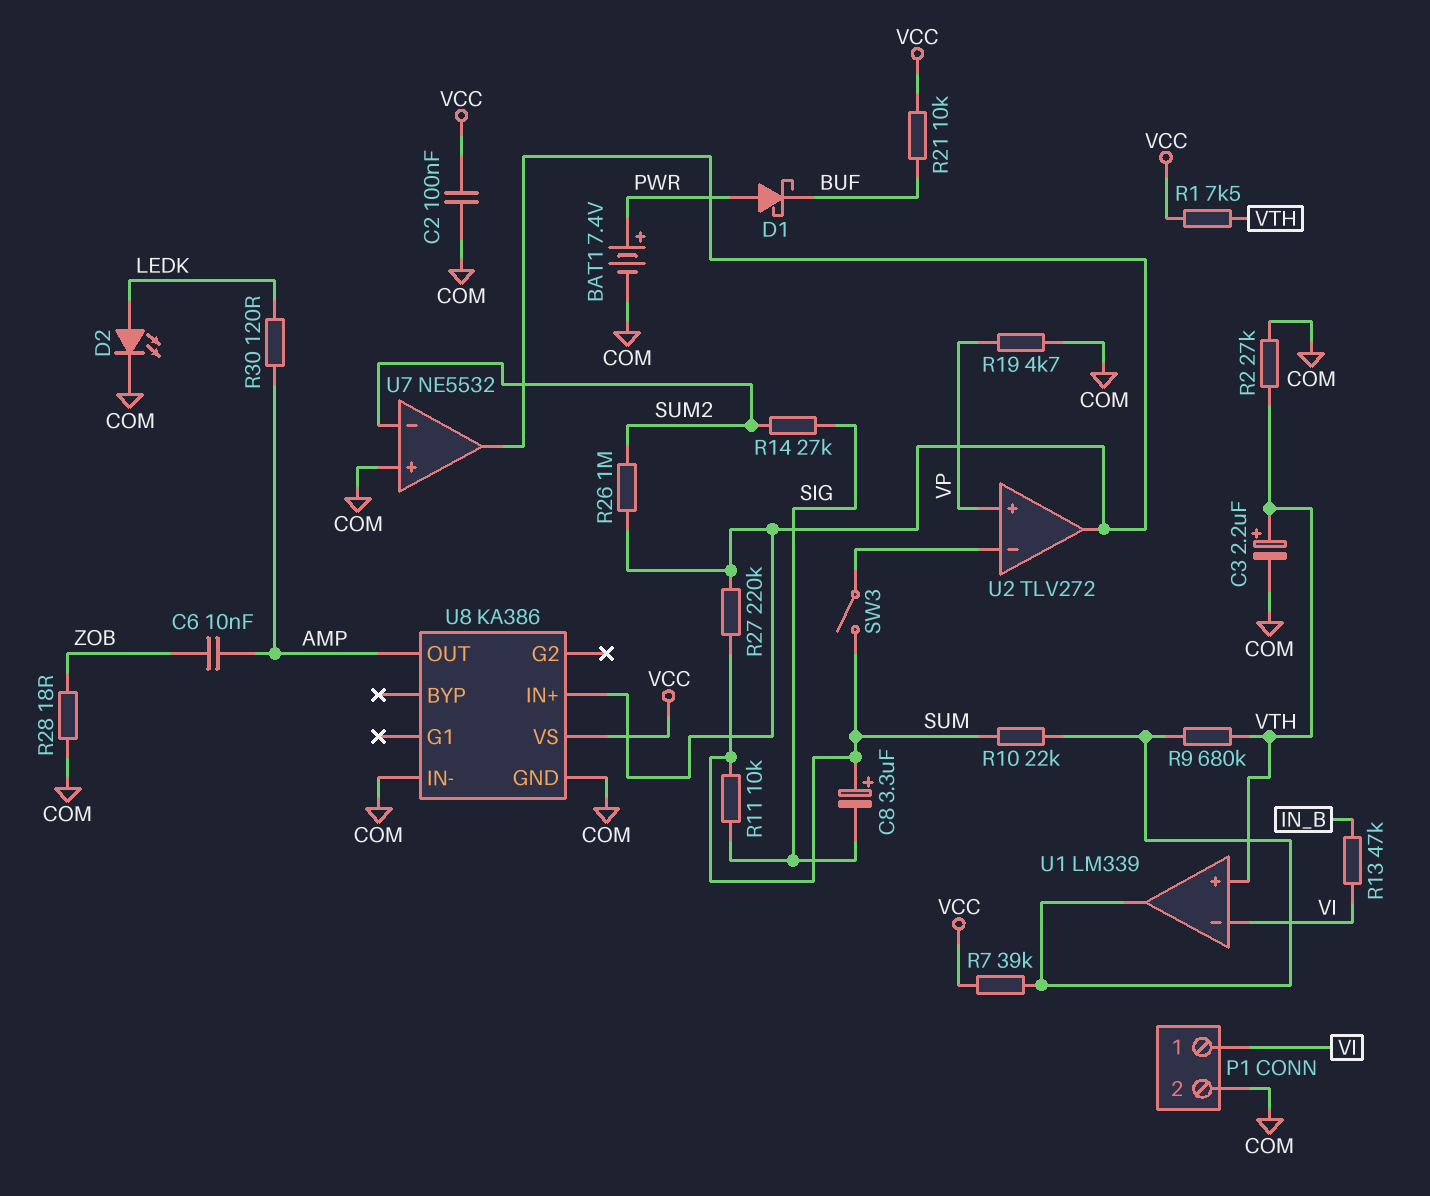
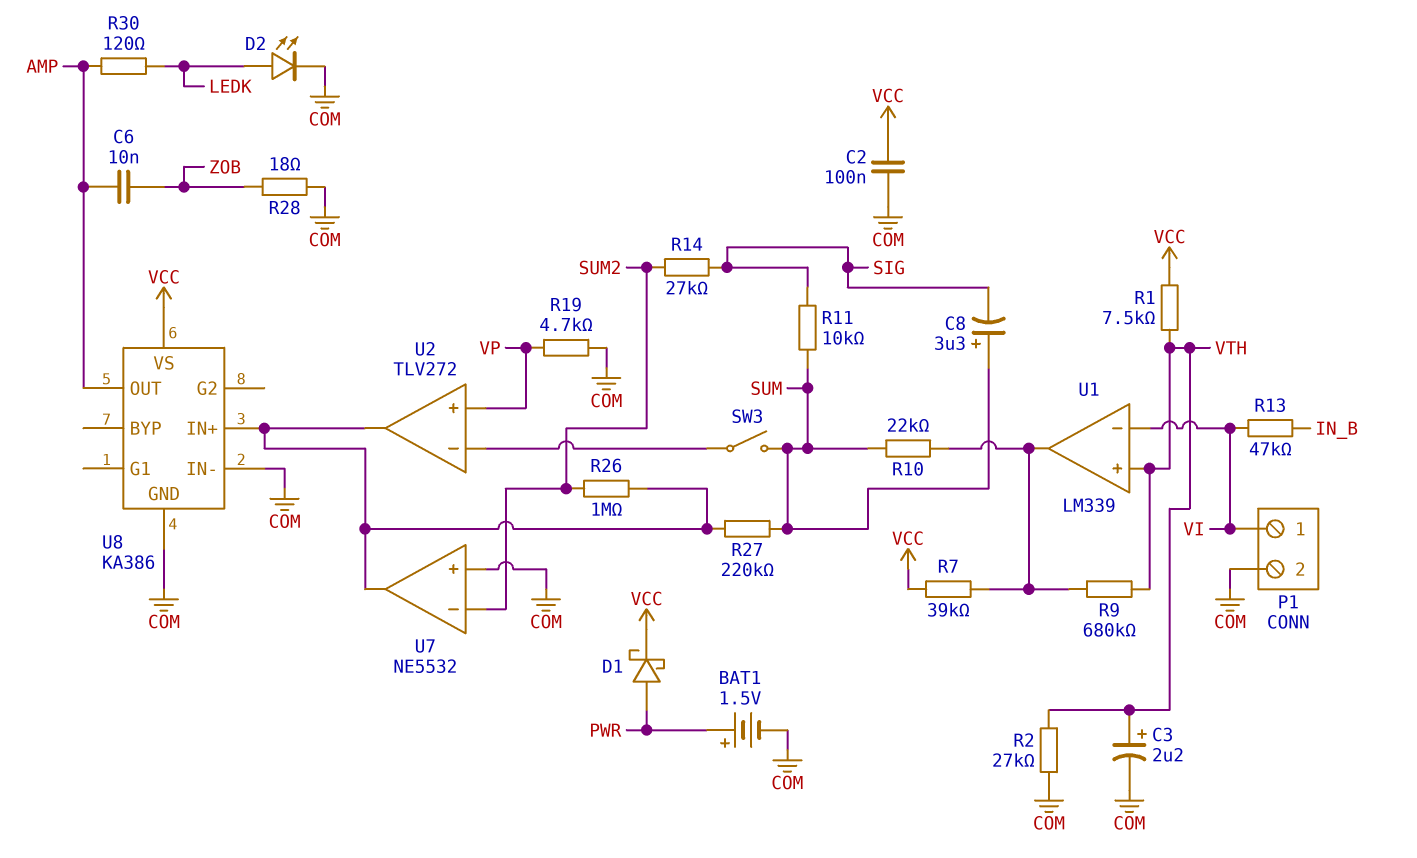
BAT1: 7.4V (plus PWR, minus COM) -> 1.5V (plus PWR, minus COM)
D1: schottky (A PWR, K BUF) -> schottky (A PWR, K VCC)
R21: 10k (BUF, VCC) -> none

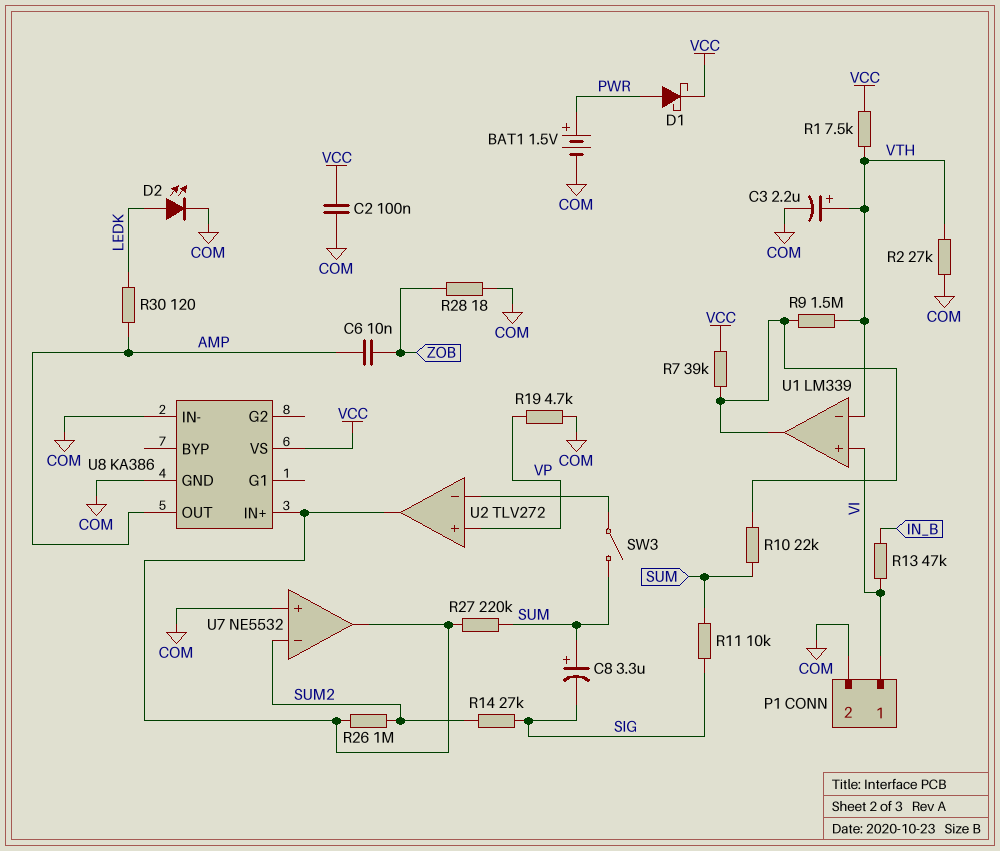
R9: 680k (U1/out, VTH) -> 1.5M (U1/out, VTH)
U1 pin in+: VTH -> VI
U1 pin in-: VI -> VTH

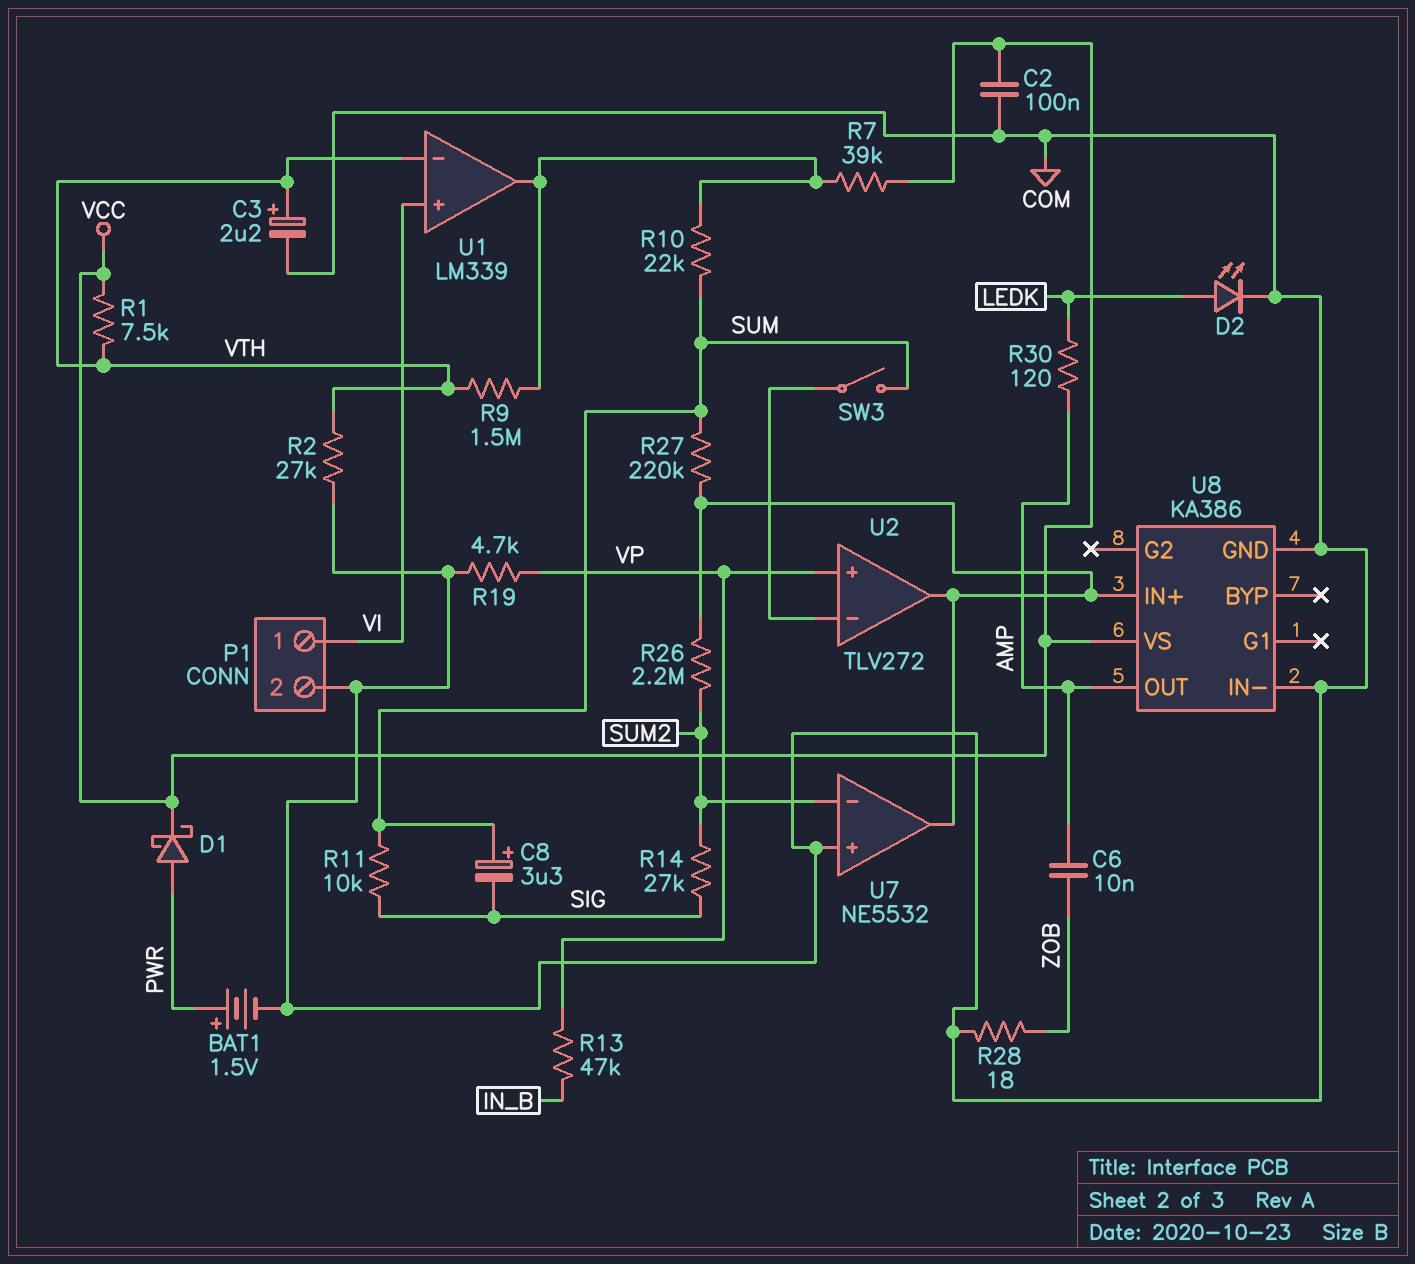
R13: 47k (IN_B, VI) -> 47k (IN_B, VP)
R26: 1M (SUM2, U2/out) -> 2.2M (SUM2, U2/out)

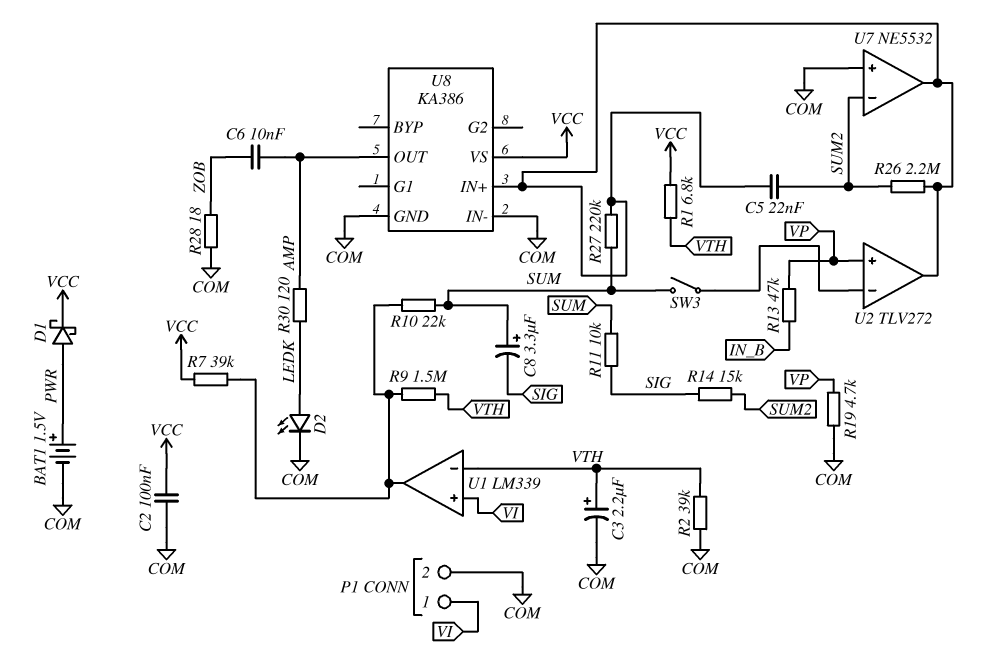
C5: none -> 22nF (SUM2, U2/out)
R1: 7.5k (VCC, VTH) -> 6.8k (VCC, VTH)
R2: 27k (COM, VTH) -> 39k (COM, VTH)
R14: 27k (SIG, SUM2) -> 15k (SIG, SUM2)

